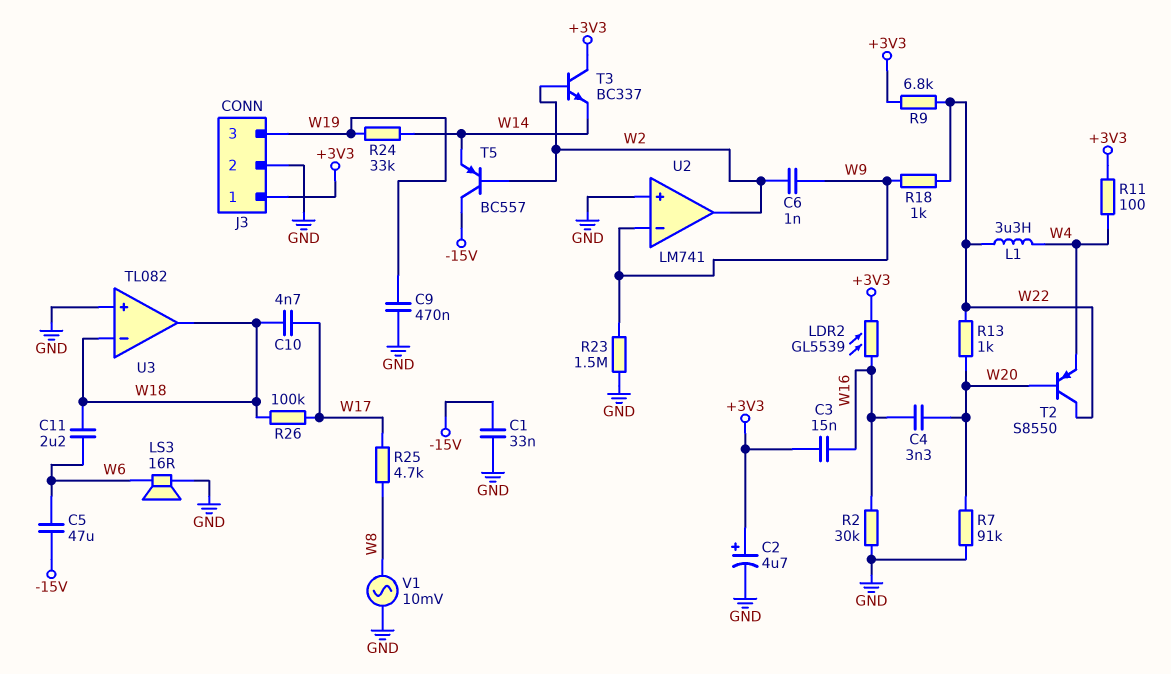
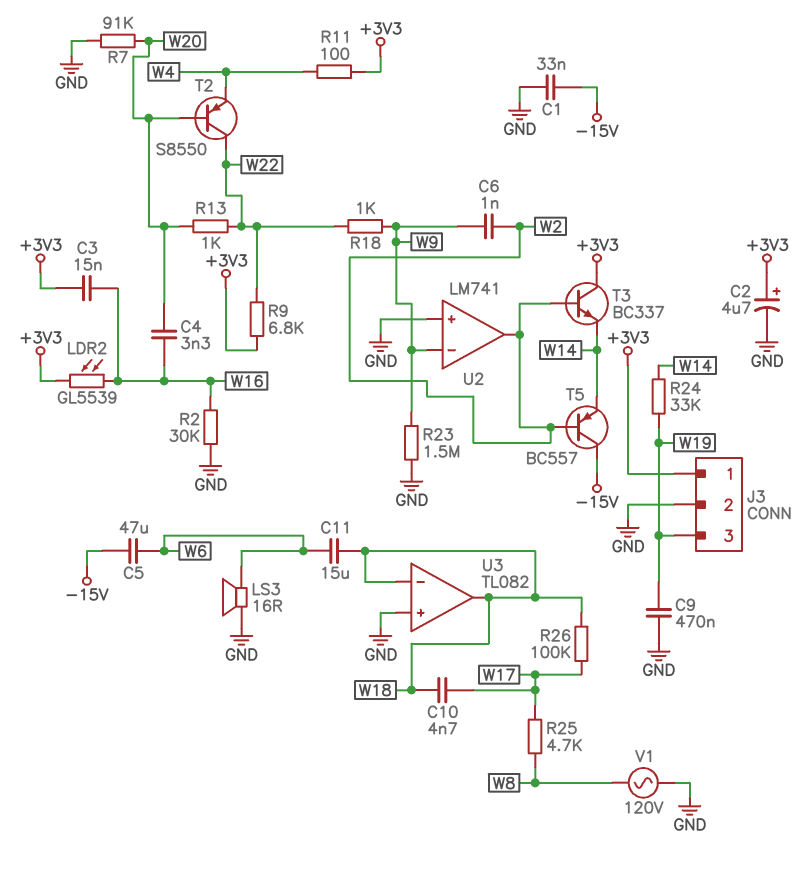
C11: 2.2uF (W6, W18) -> 15uF (W6, W18)
L1: 3.3uH (W4, W22) -> none
V1: AC 10mV (GND, W8) -> AC 120V (GND, W8)

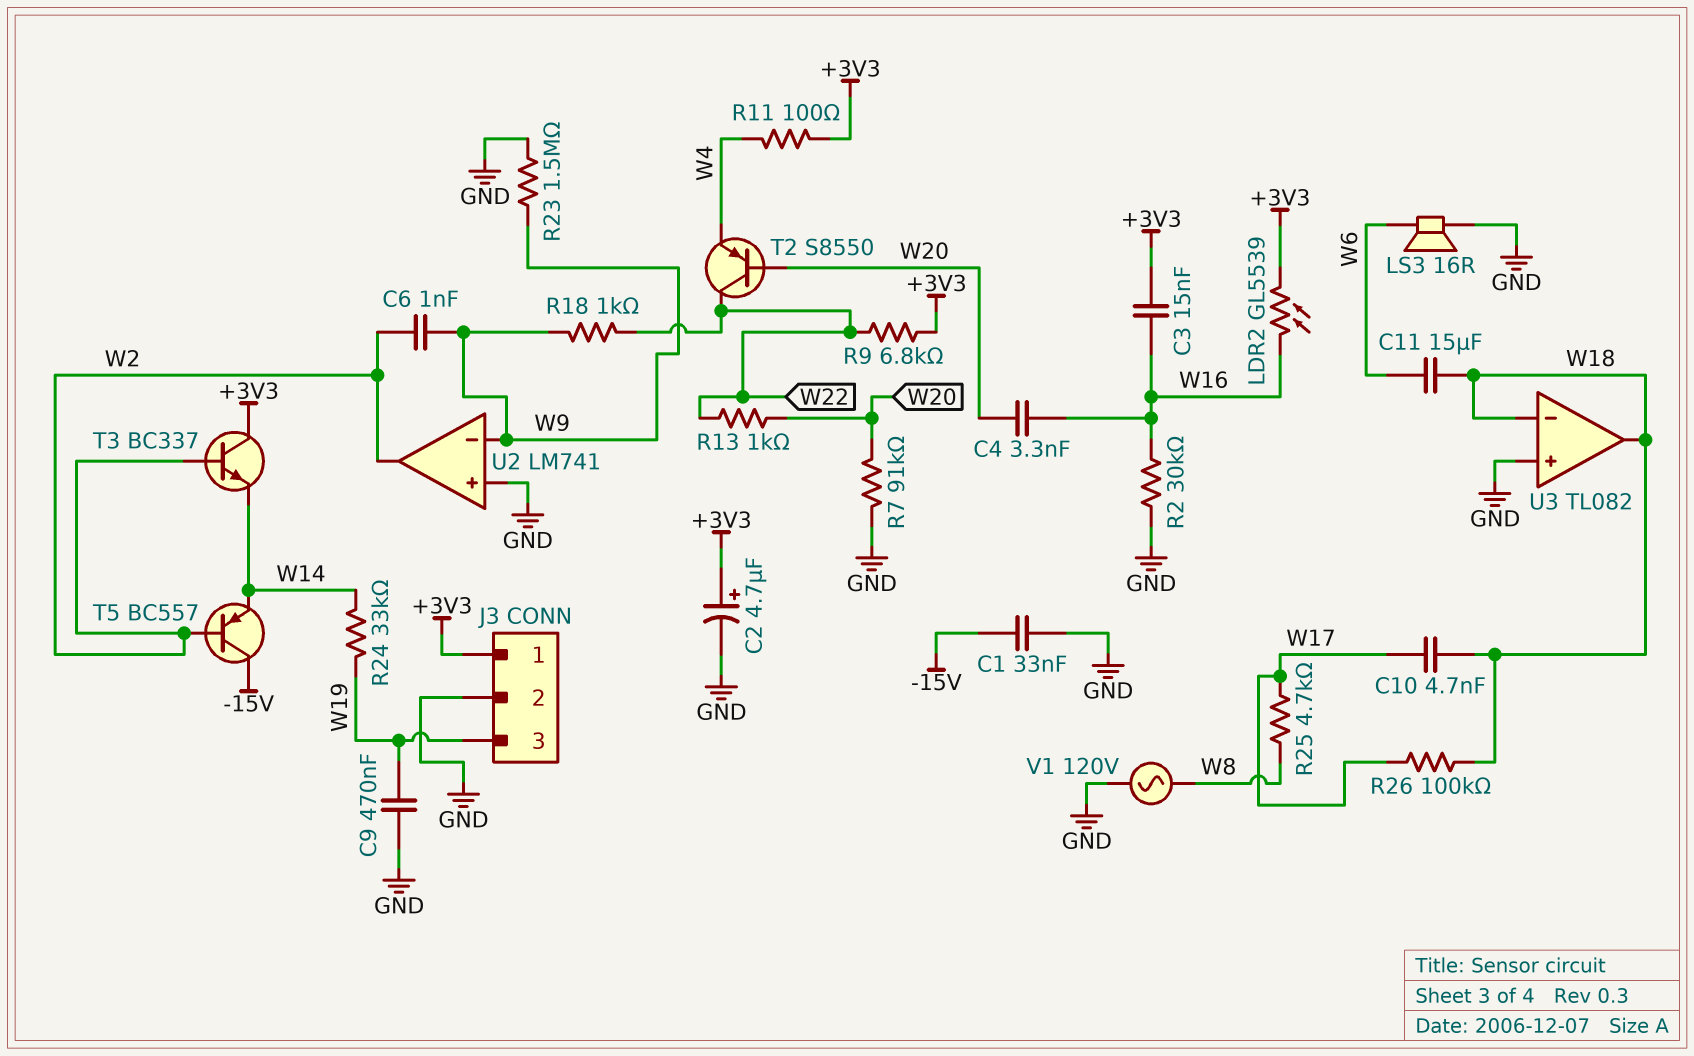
C5: 47uF (-15V, W6) -> none

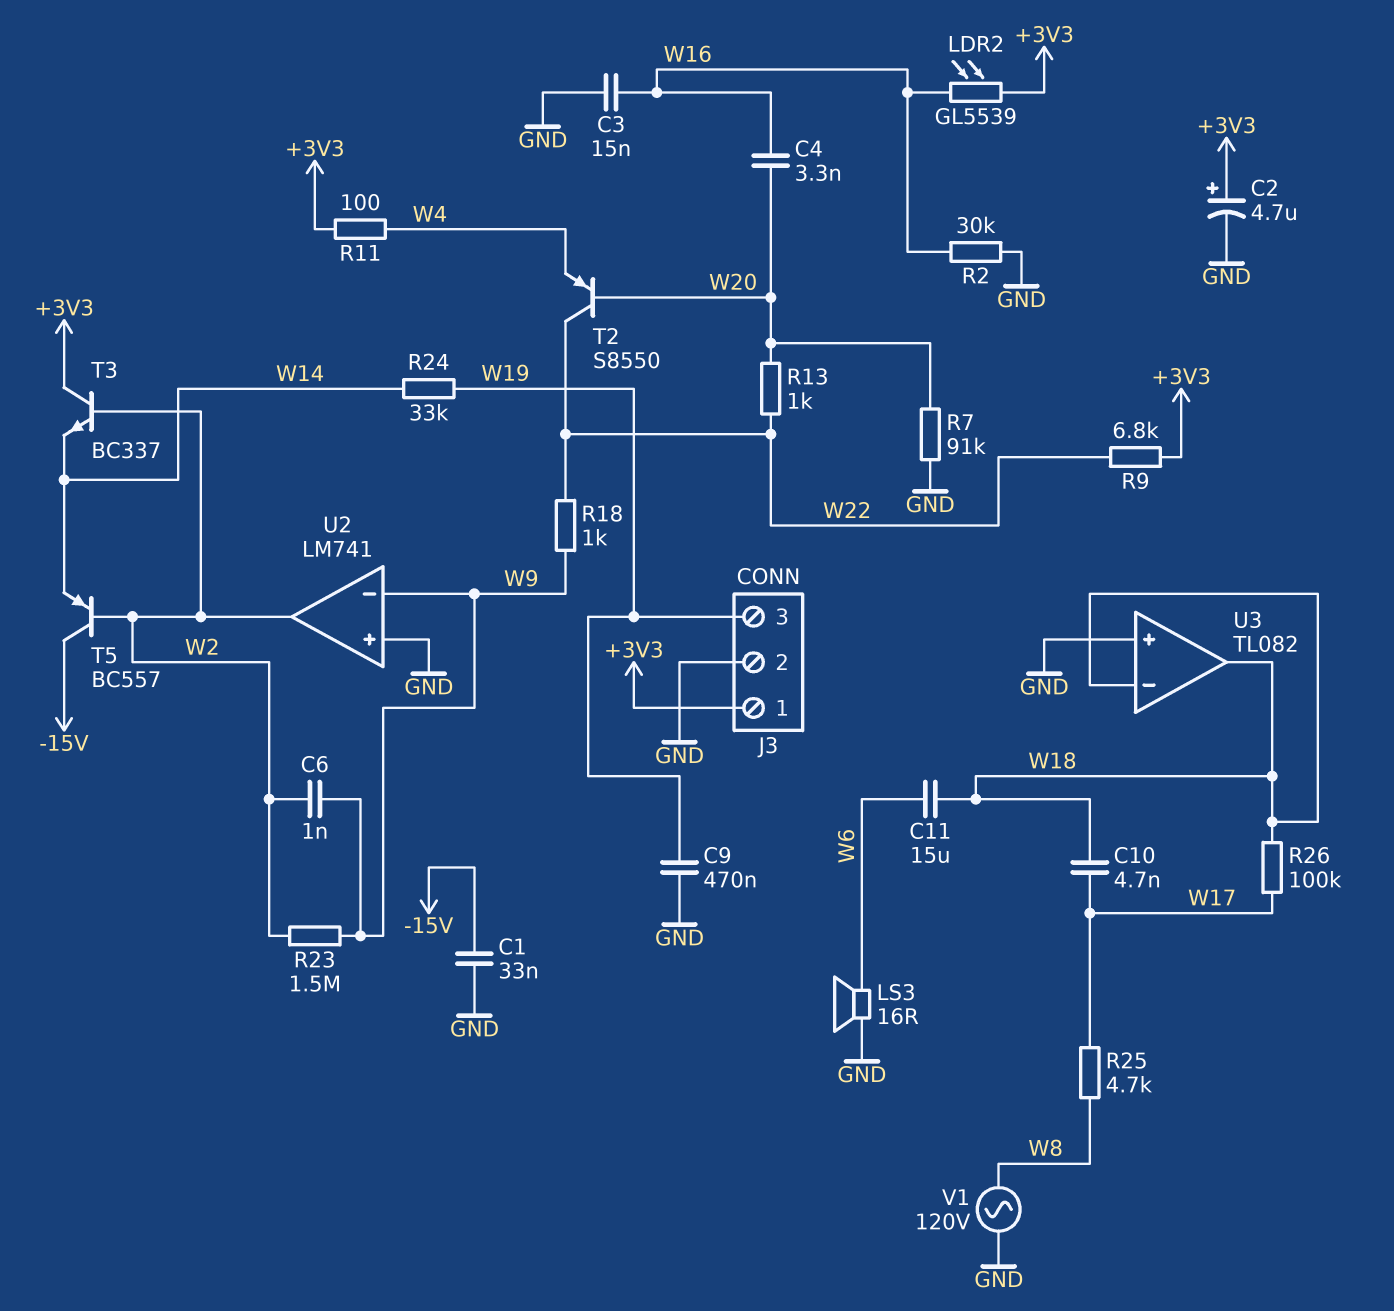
C3: 15nF (+3V3, W16) -> 15nF (GND, W16)
R23: 1.5M (GND, W9) -> 1.5M (W2, W9)

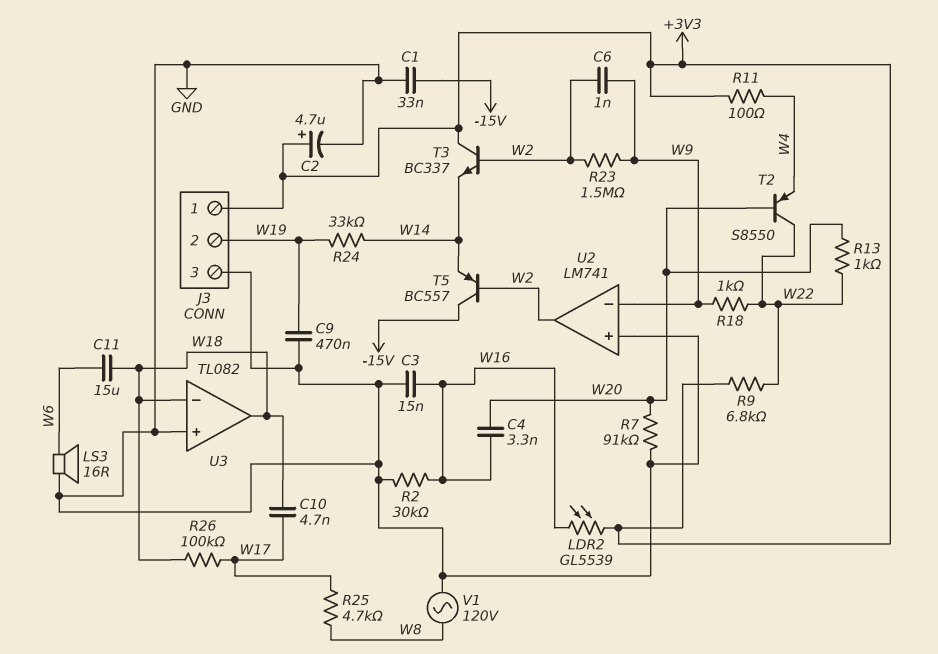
J3 pin 2: GND -> W19
J3 pin 3: W19 -> GND

